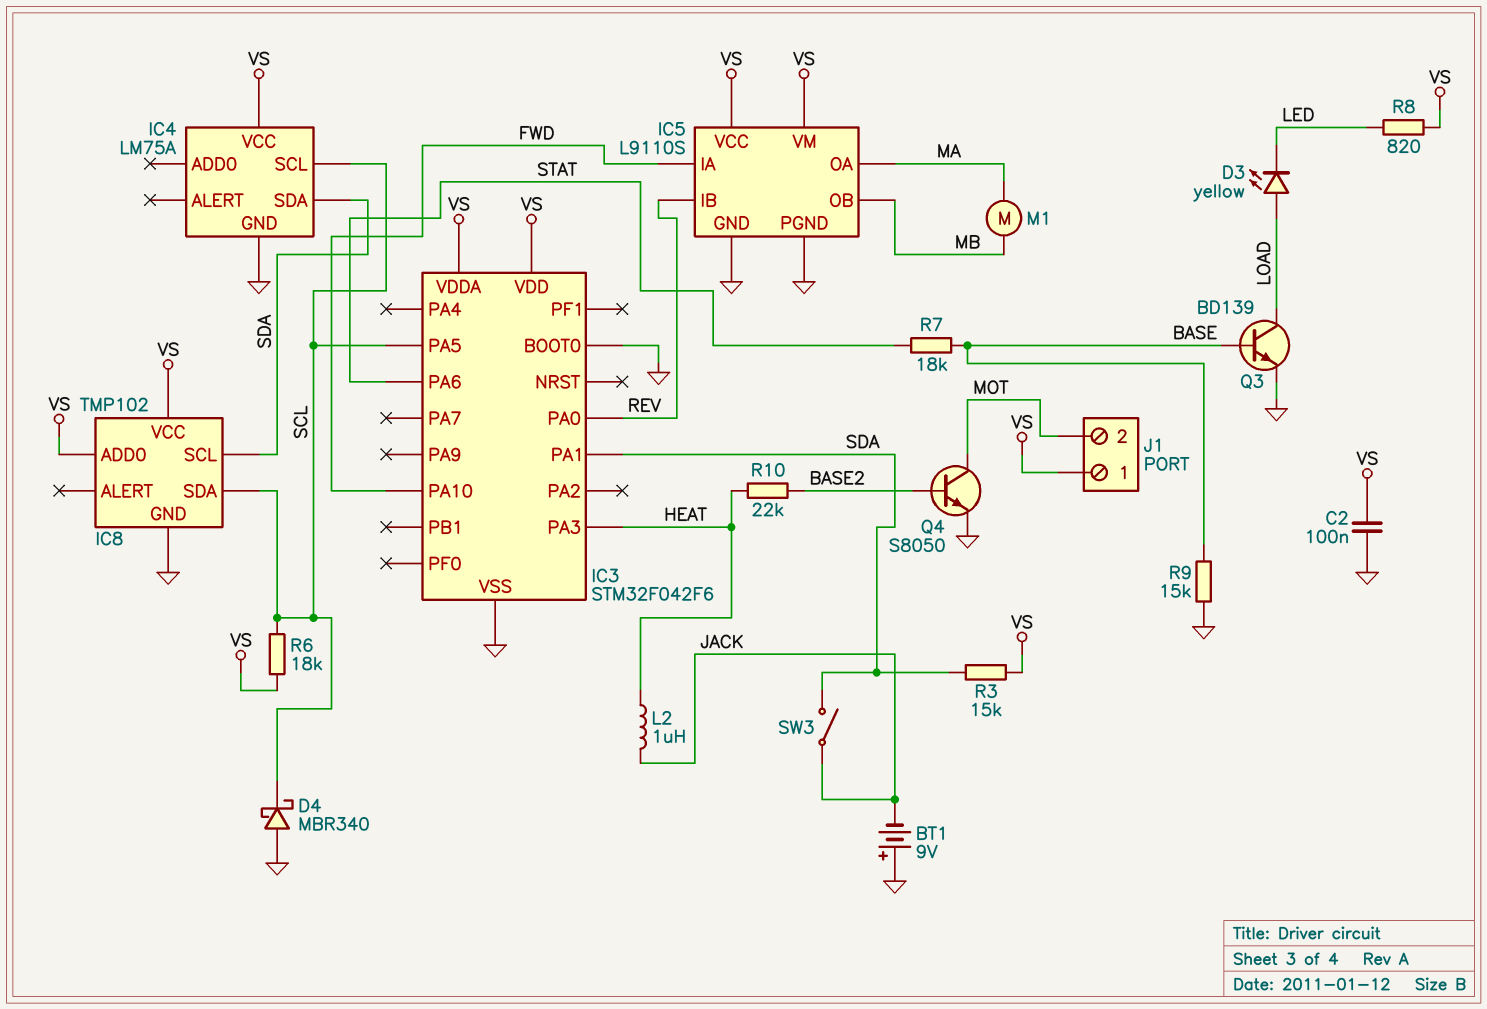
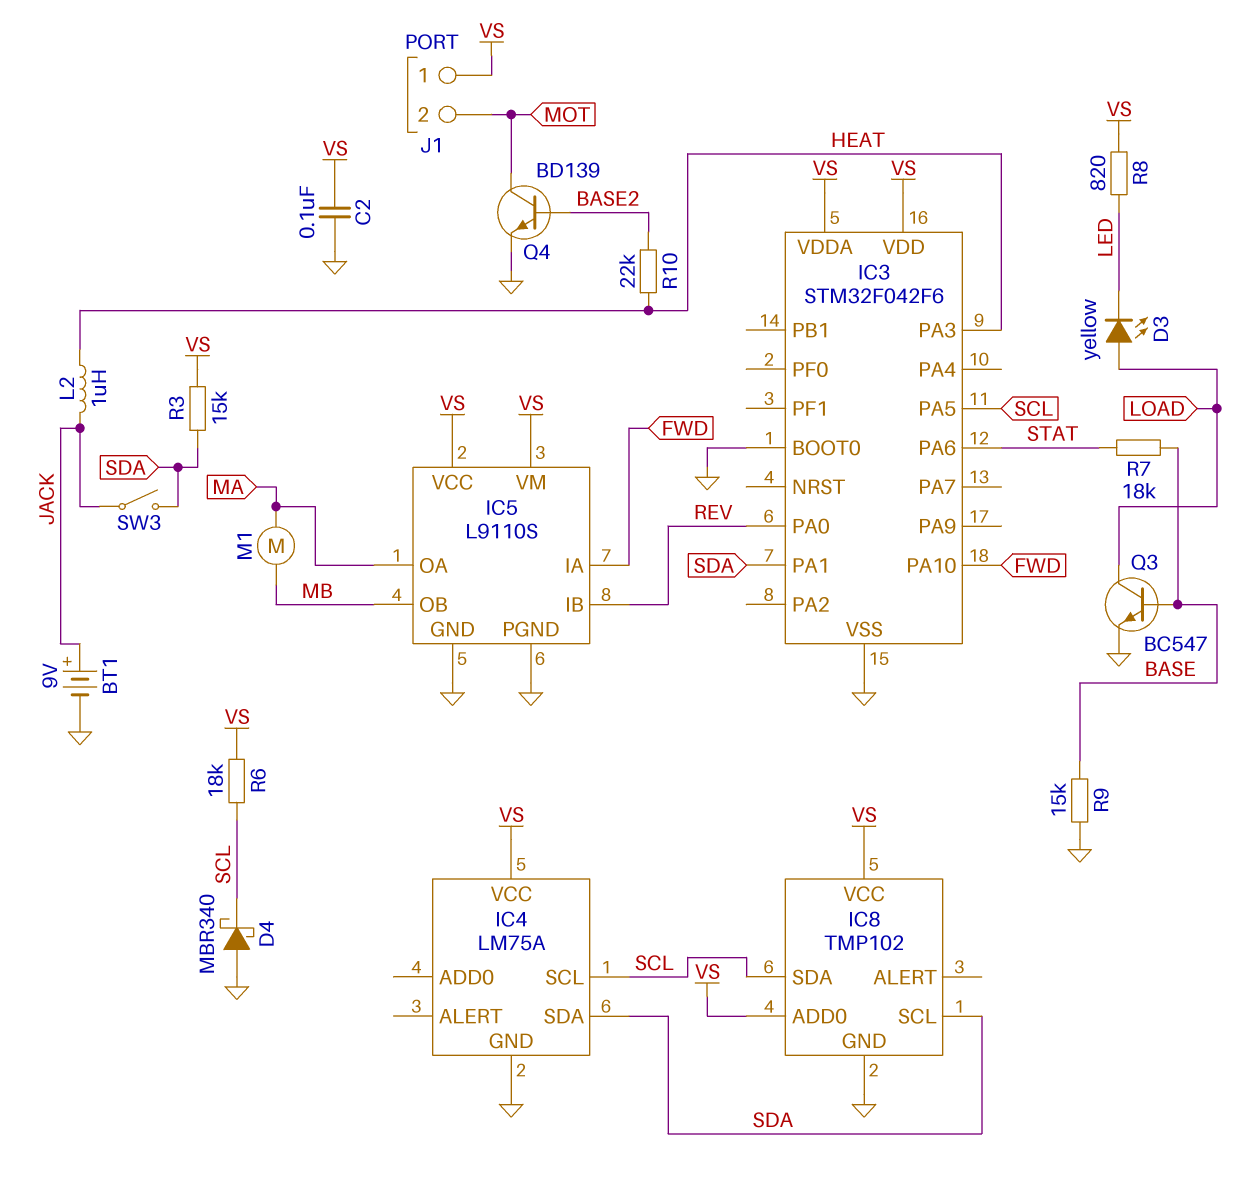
BT1: 9V (plus GND, minus JACK) -> 9V (plus JACK, minus GND)
Q3: NPN BD139 (B BASE, C LOAD, E GND) -> NPN BC547 (B BASE, C LOAD, E GND)
Q4: NPN S8050 (B BASE2, C MOT, E GND) -> NPN BD139 (B BASE2, C MOT, E GND)

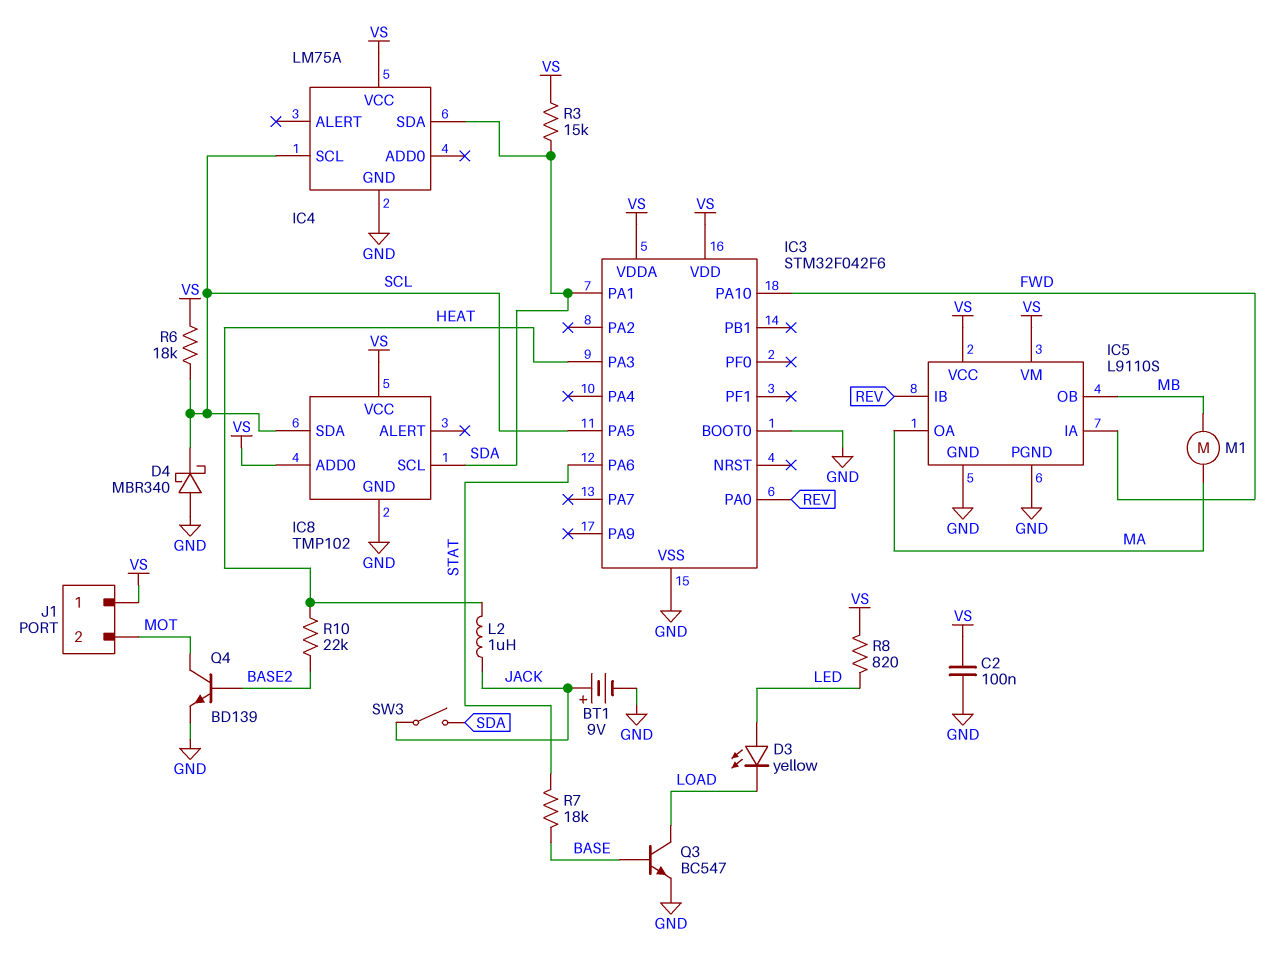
D3: LED yellow (A LOAD, K LED) -> LED yellow (A LED, K LOAD)
R9: 15k (BASE, GND) -> none

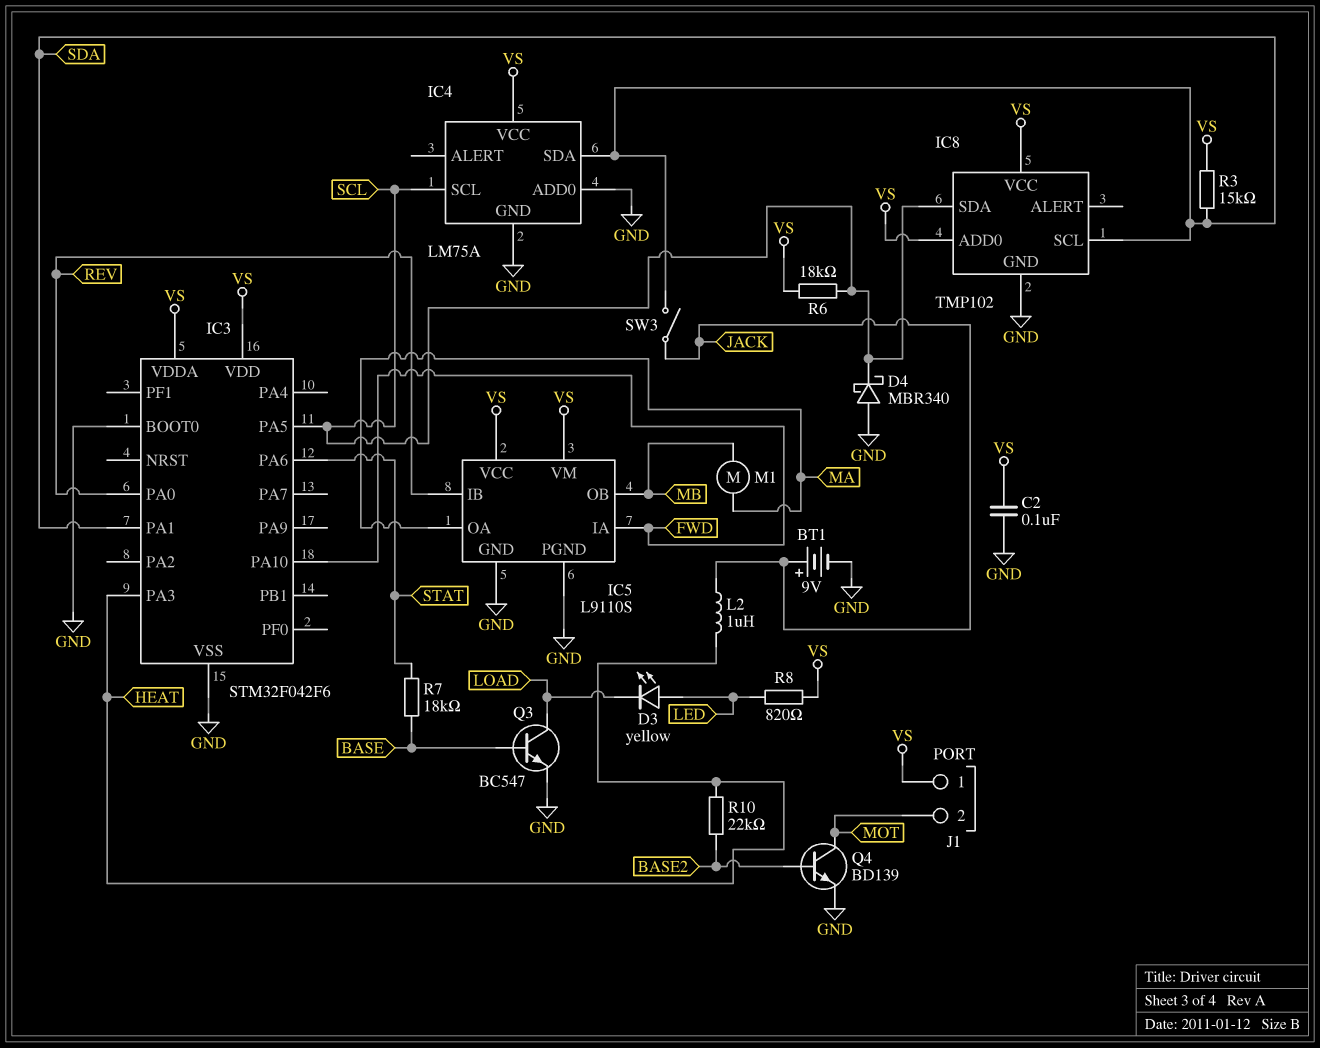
IC4 pin ADD0: none -> GND

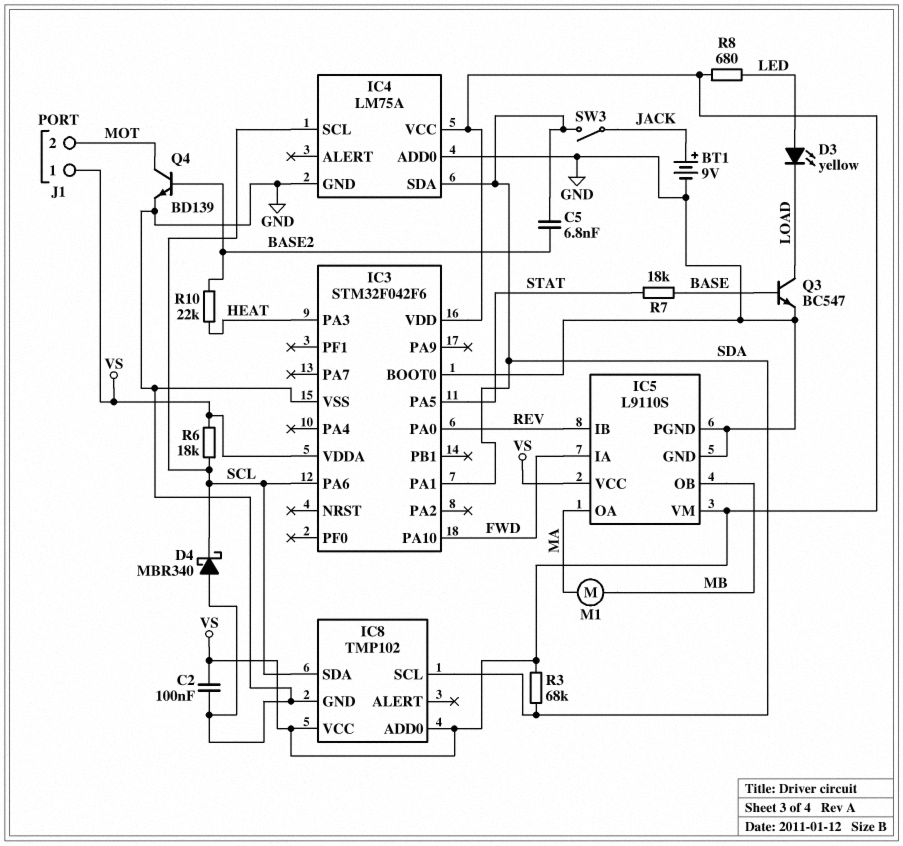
C5: none -> 6.8nF (BASE2, SDA)
IC3 pin PA5: SCL -> STAT
IC3 pin PA6: STAT -> SCL
L2: 1uH (HEAT, JACK) -> none
R3: 15k (SDA, VS) -> 68k (SDA, VS)
R8: 820 (LED, VS) -> 680 (LED, VS)

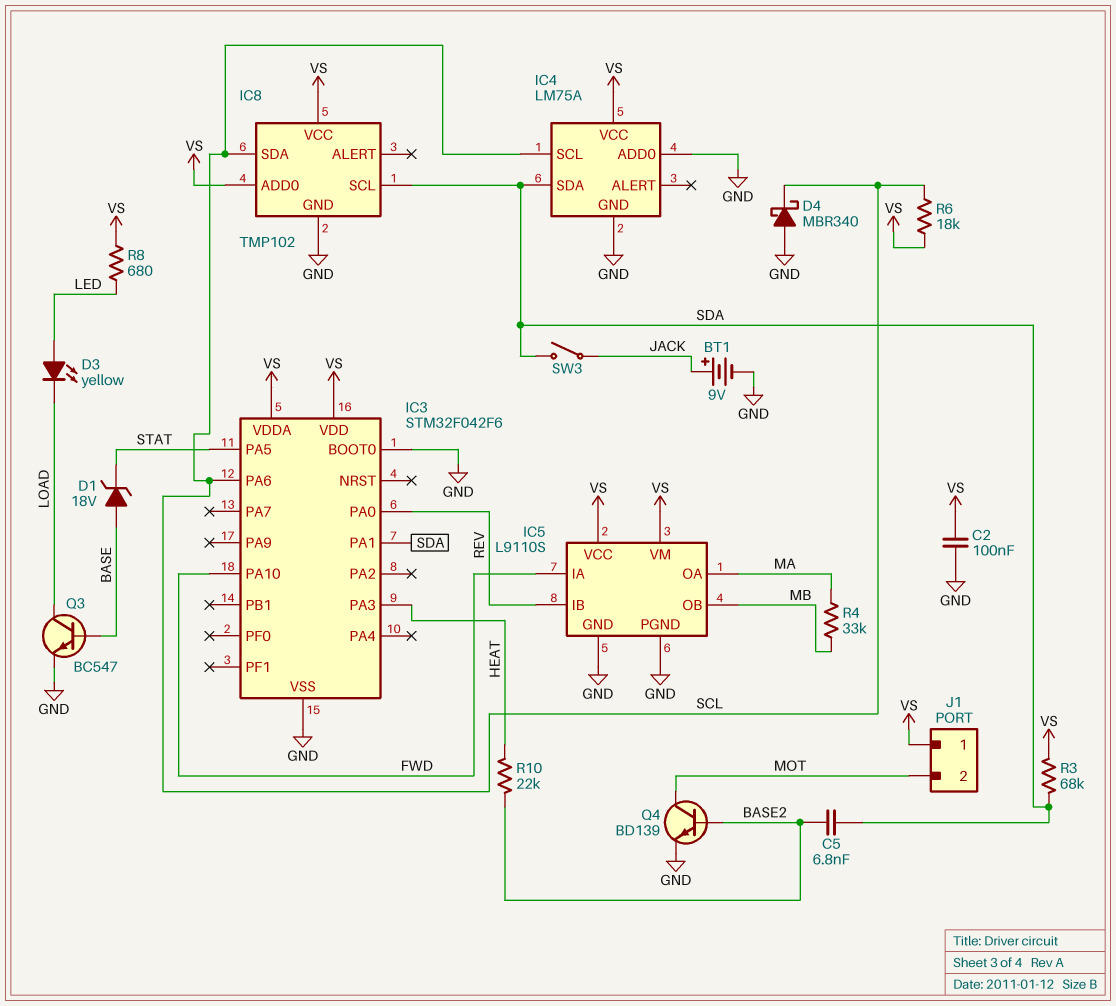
D1: none -> zener 18V (A BASE, K STAT)
M1: motor (MA, MB) -> none
R4: none -> 33k (MA, MB)
R7: 18k (BASE, STAT) -> none

